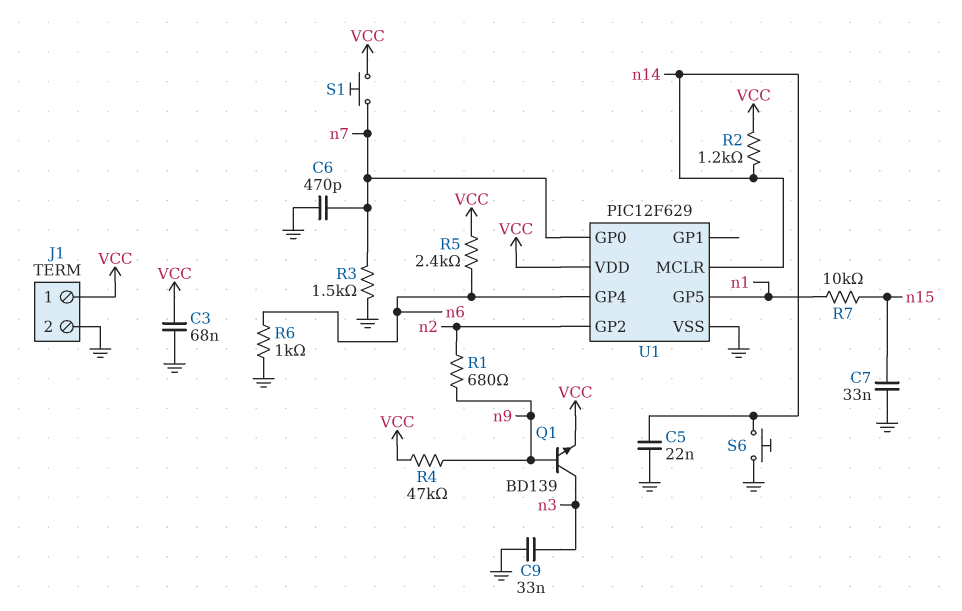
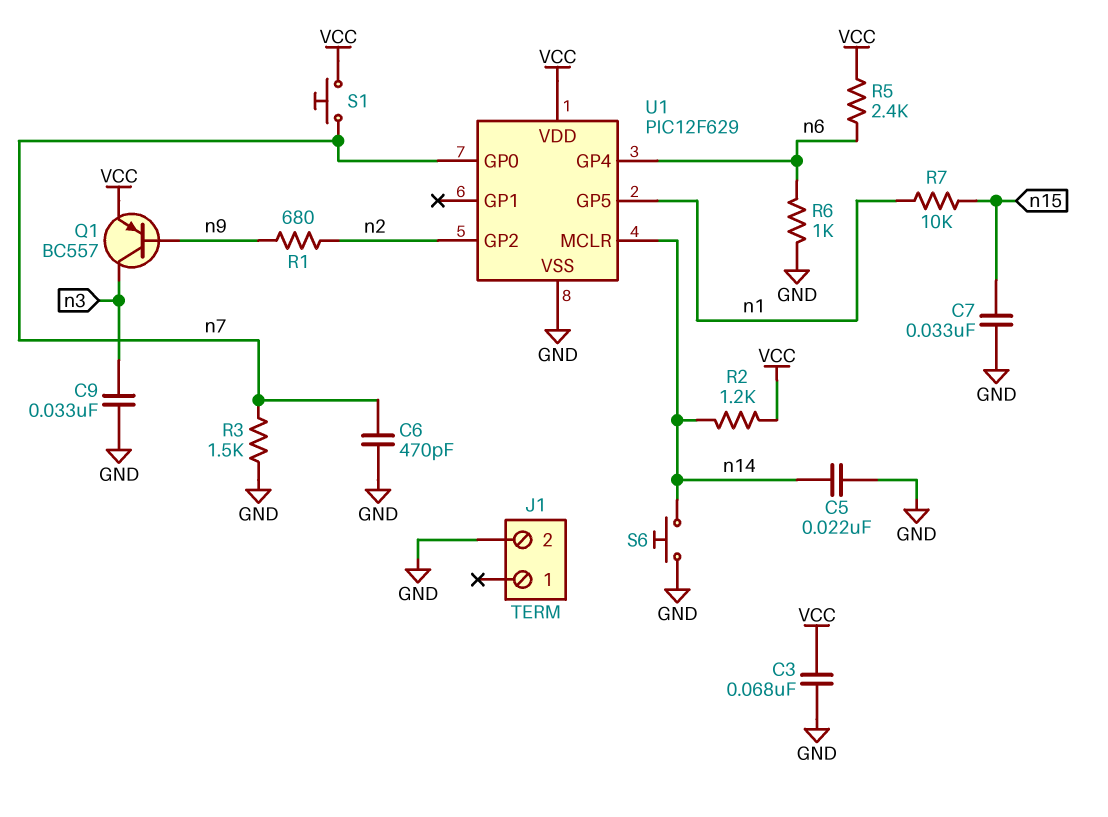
J1 pin 1: VCC -> none
Q1: NPN BD139 (B n9, C n3, E VCC) -> PNP BC557 (B n9, C n3, E VCC)
R4: 47k (VCC, n9) -> none

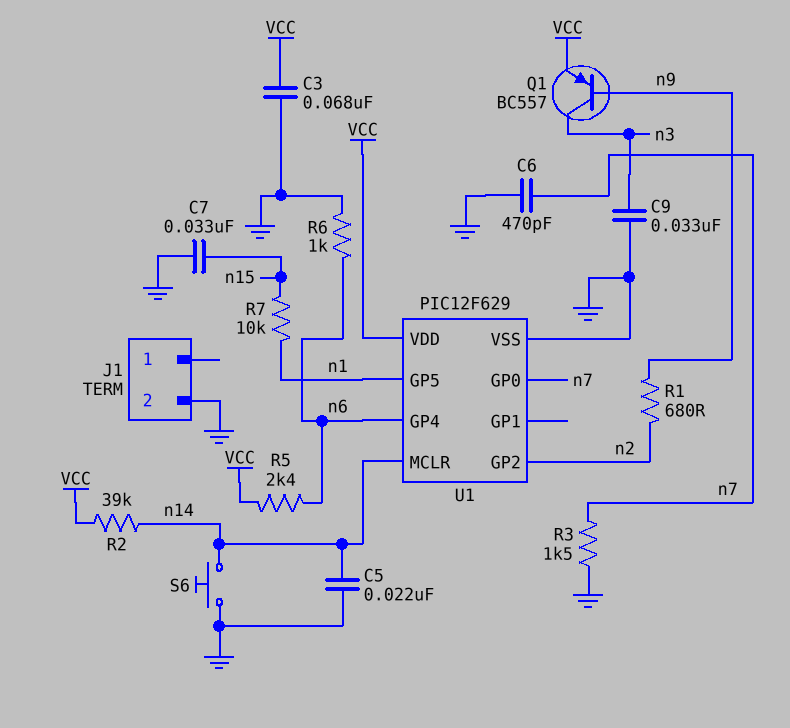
R2: 1.2k (VCC, n14) -> 39k (VCC, n14)
S1: button (VCC, n7) -> none

